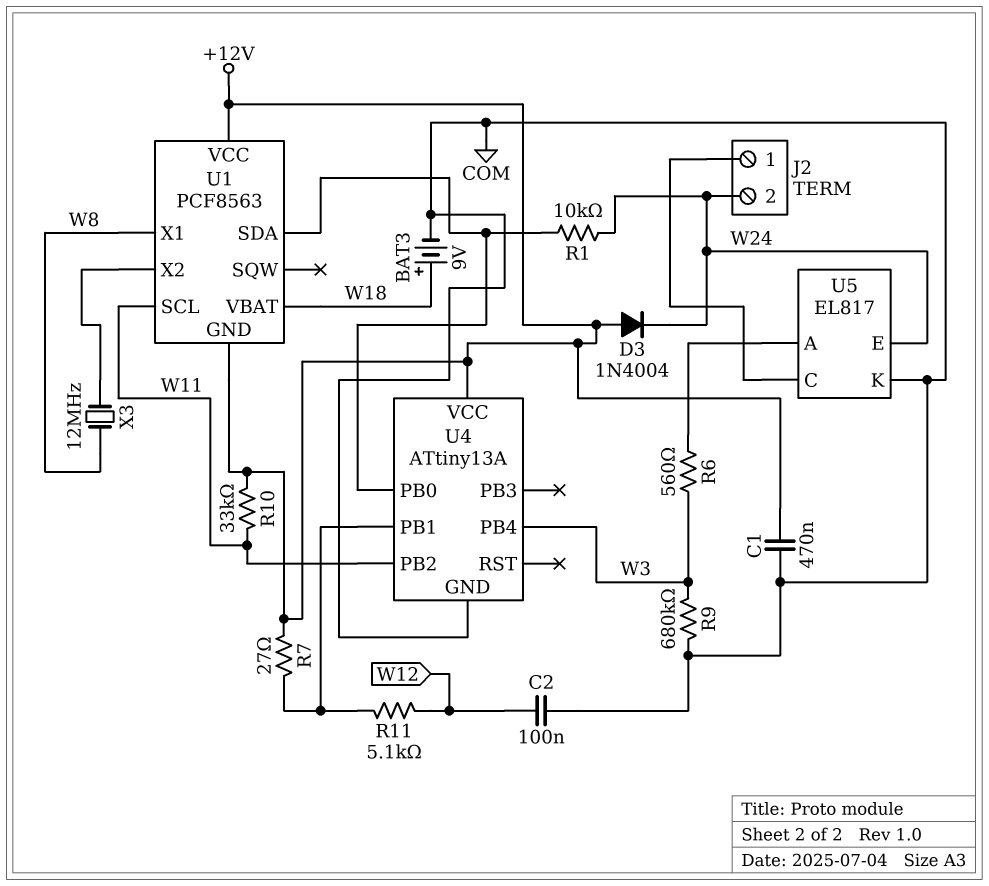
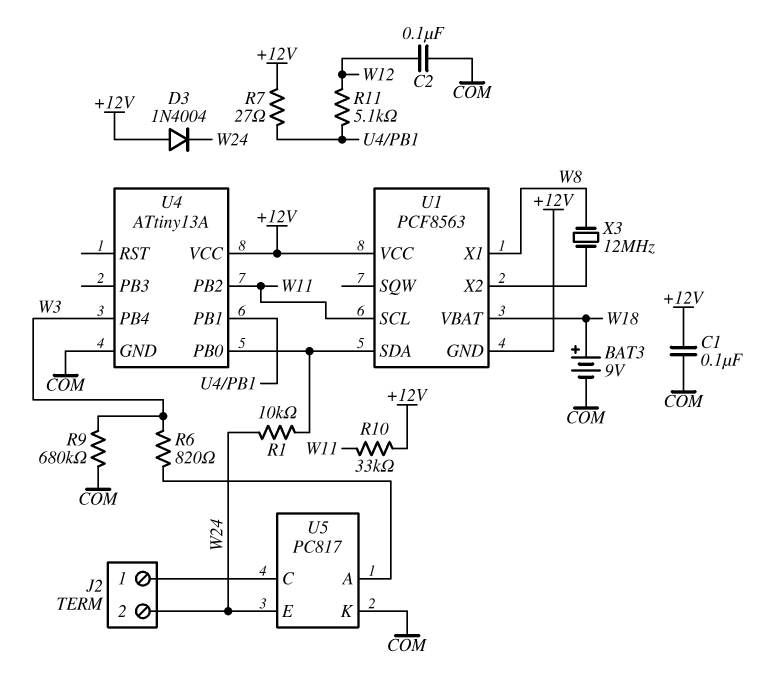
C1: 470nF (+12V, COM) -> 100nF (+12V, COM)
R6: 560 (U5/A, W3) -> 820 (U5/A, W3)
U5: EL817 -> PC817

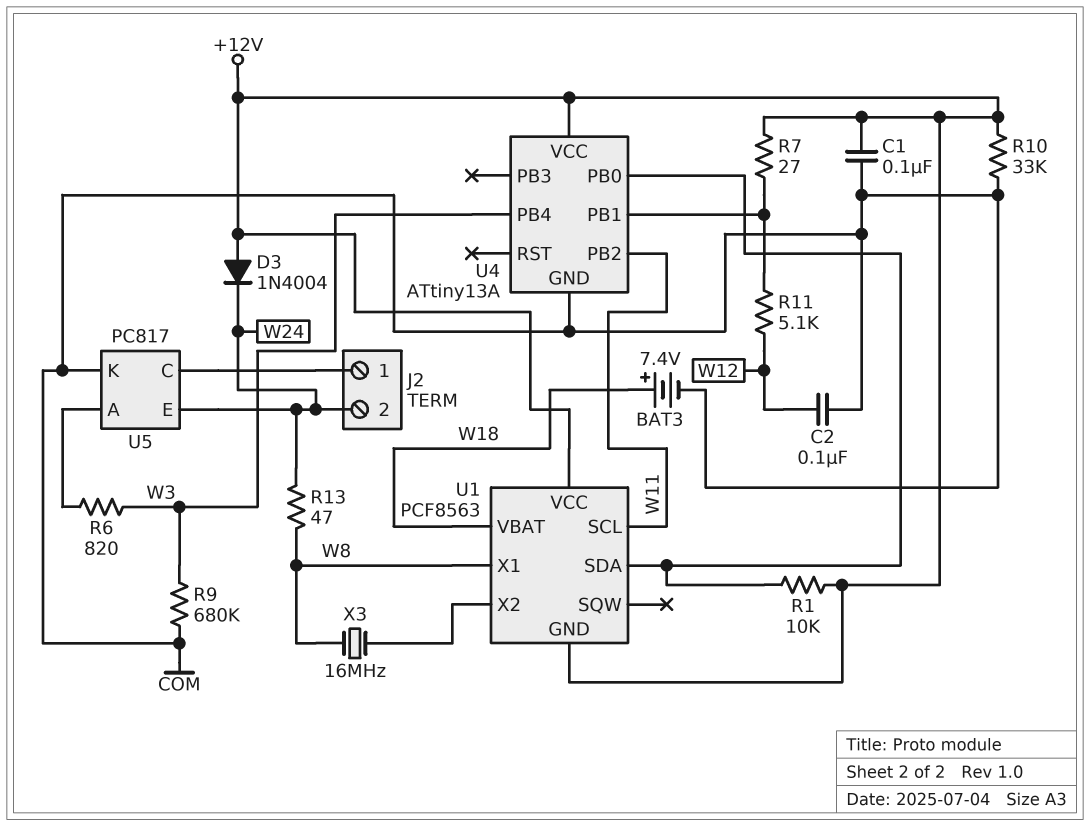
BAT3: 9V (plus W18, minus COM) -> 7.4V (plus W18, minus COM)
R1: 10k (U1/SDA, W24) -> 10k (+12V, U1/SDA)
R10: 33k (+12V, W11) -> 33k (+12V, COM)
R13: none -> 47 (W8, W24)
X3: 12MHz (U1/X2, W8) -> 16MHz (U1/X2, W8)

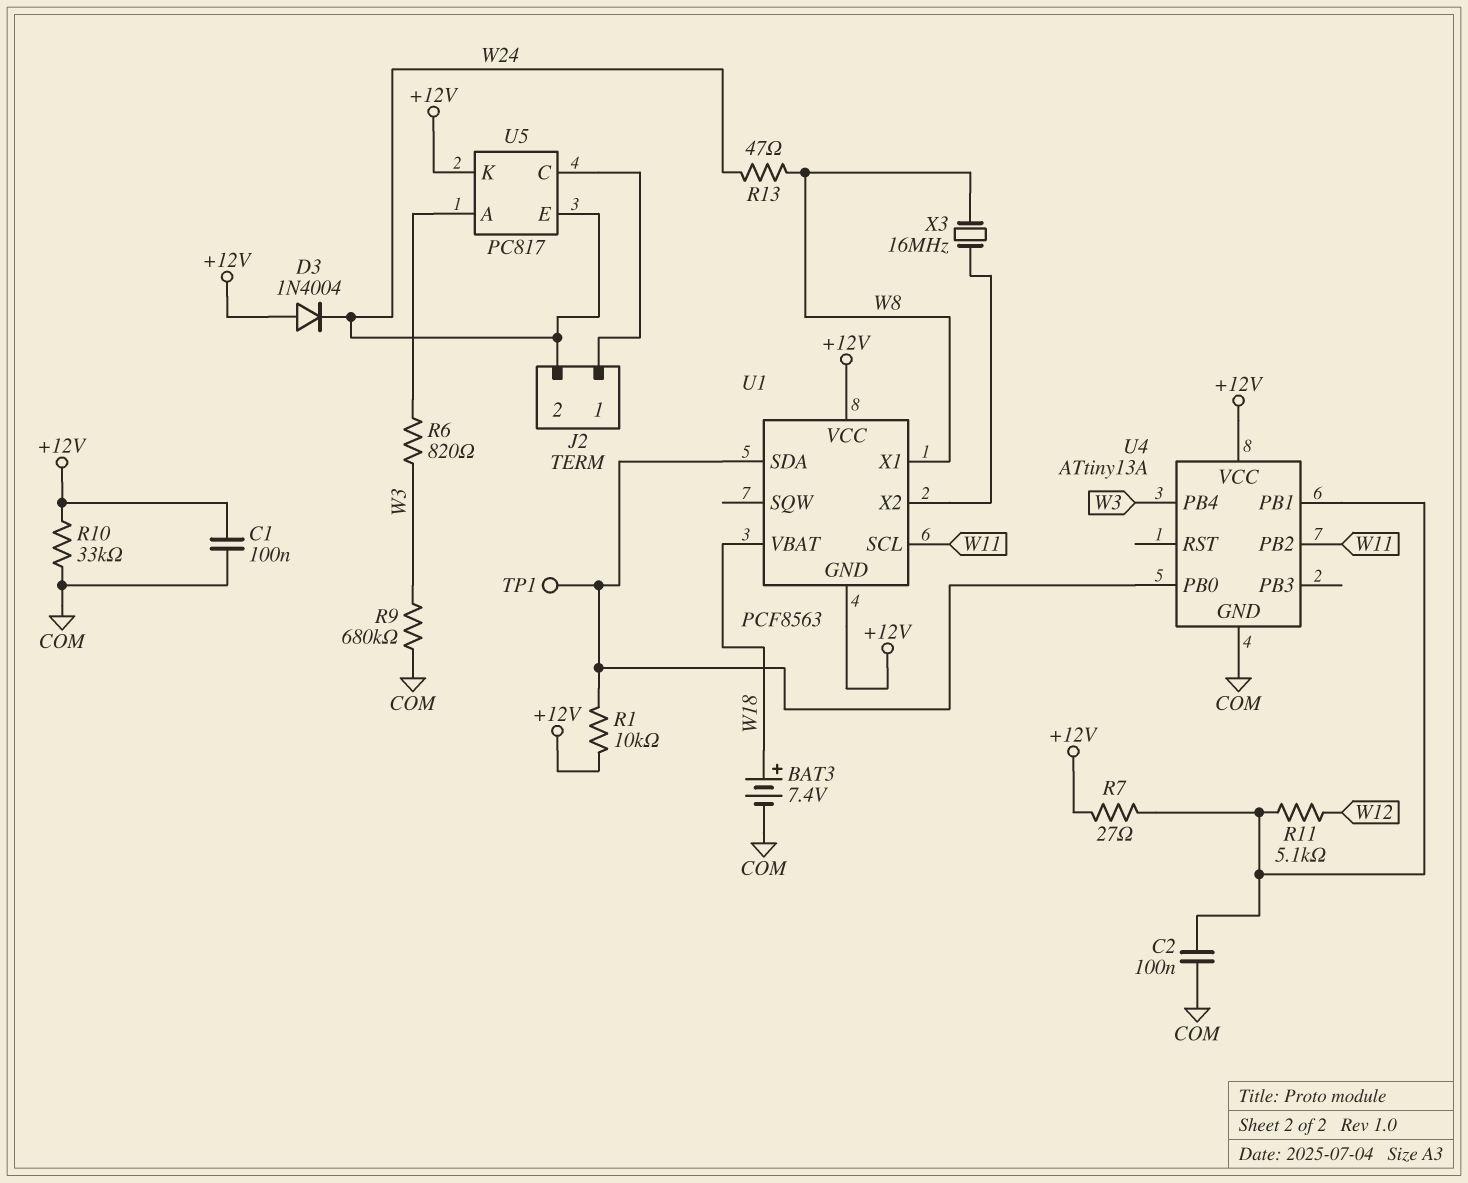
C2: 100nF (COM, W12) -> 100nF (COM, U4/PB1)
TP1: none -> test point (U1/SDA)
U5 pin K: COM -> +12V

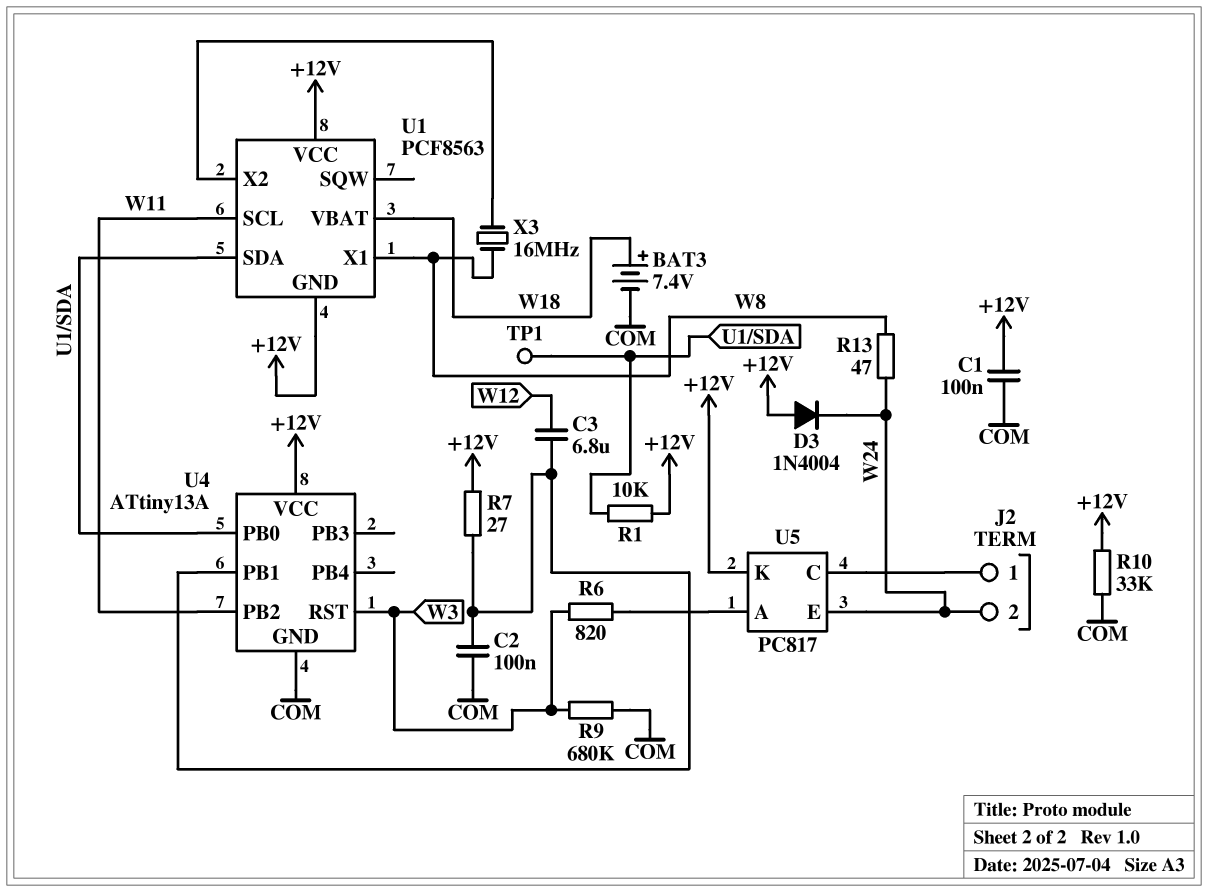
C3: none -> 6.8uF (U4/PB1, W12)
R11: 5.1k (U4/PB1, W12) -> none
U4 pin PB4: W3 -> none
U4 pin RST: none -> W3

